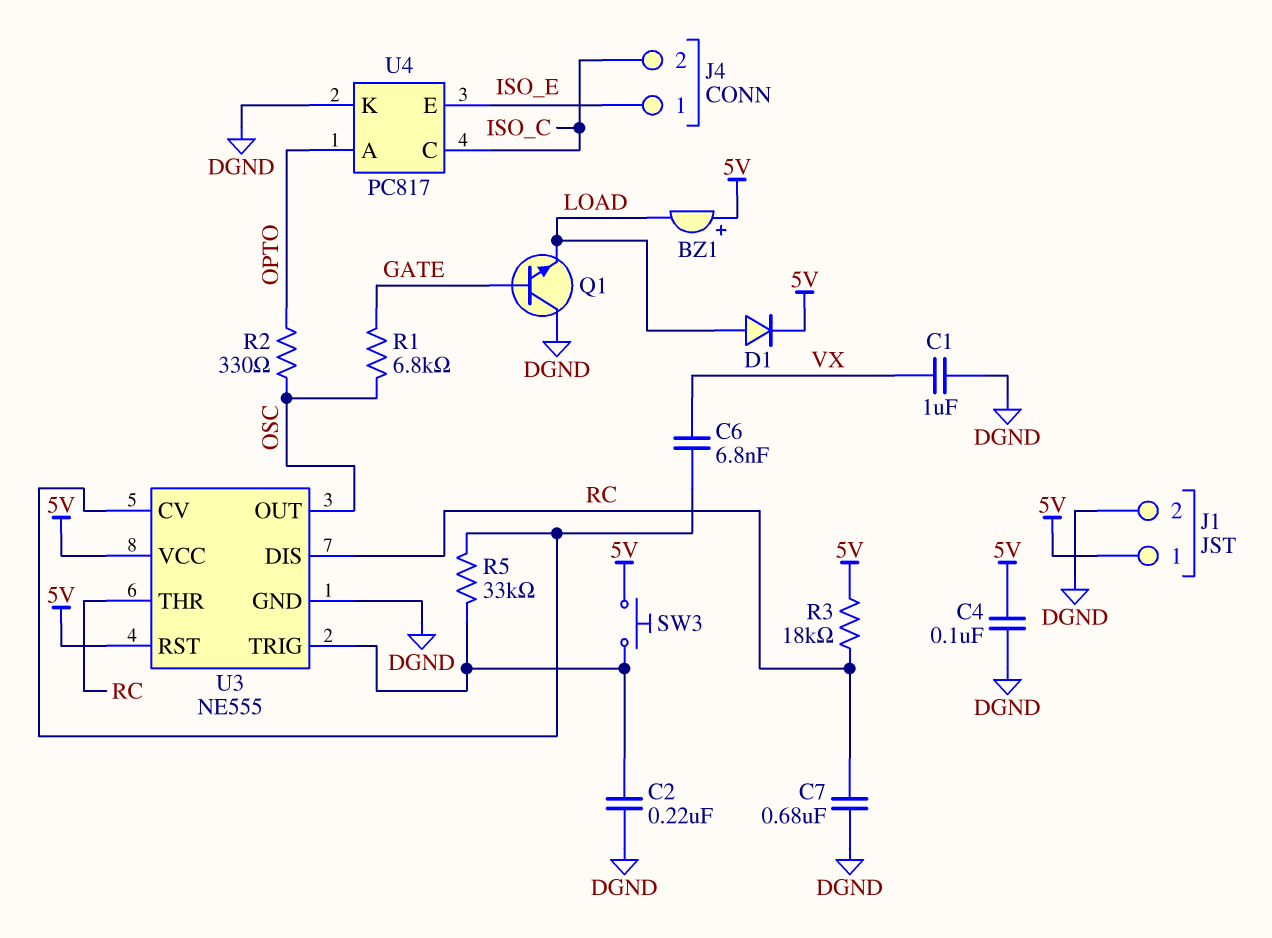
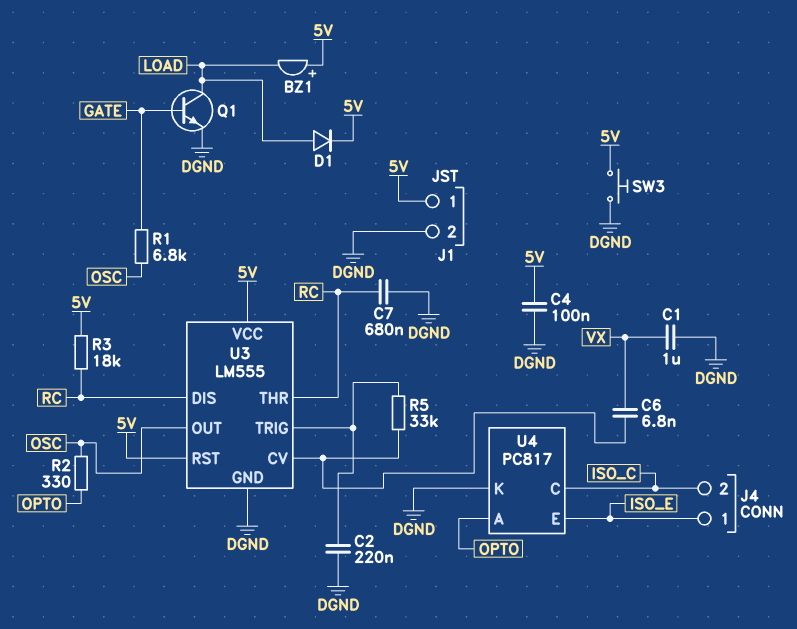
Q1: NPN (B GATE, C DGND, E LOAD) -> NPN (B GATE, C LOAD, E DGND)
SW3: button (5V, U3/TRIG) -> button (5V, DGND)
U3: NE555 -> LM555

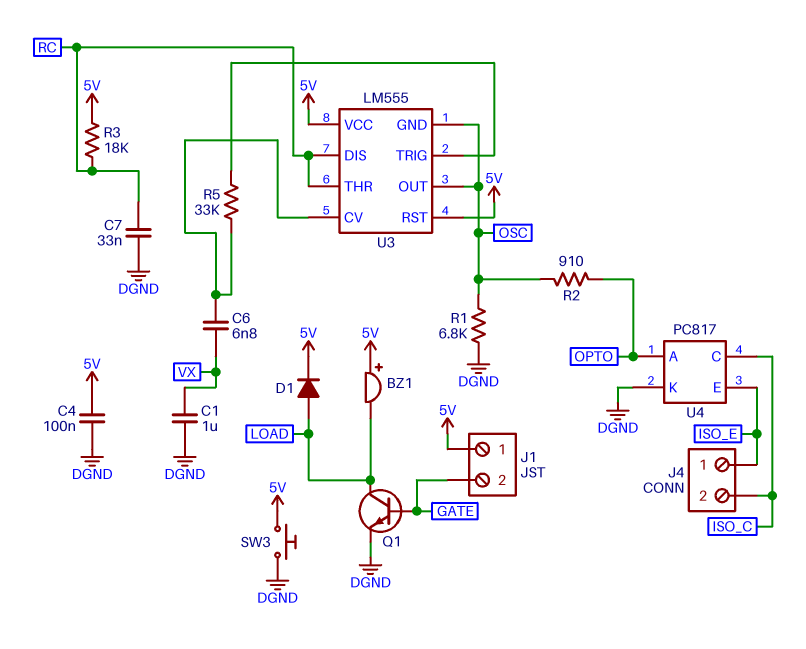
C2: 220nF (DGND, U3/TRIG) -> none
C7: 680nF (DGND, RC) -> 33nF (DGND, RC)
J1 pin 2: DGND -> GATE
R1: 6.8k (GATE, OSC) -> 6.8k (DGND, OSC)
R2: 330 (OPTO, OSC) -> 910 (OPTO, OSC)
U3 pin GND: DGND -> OSC

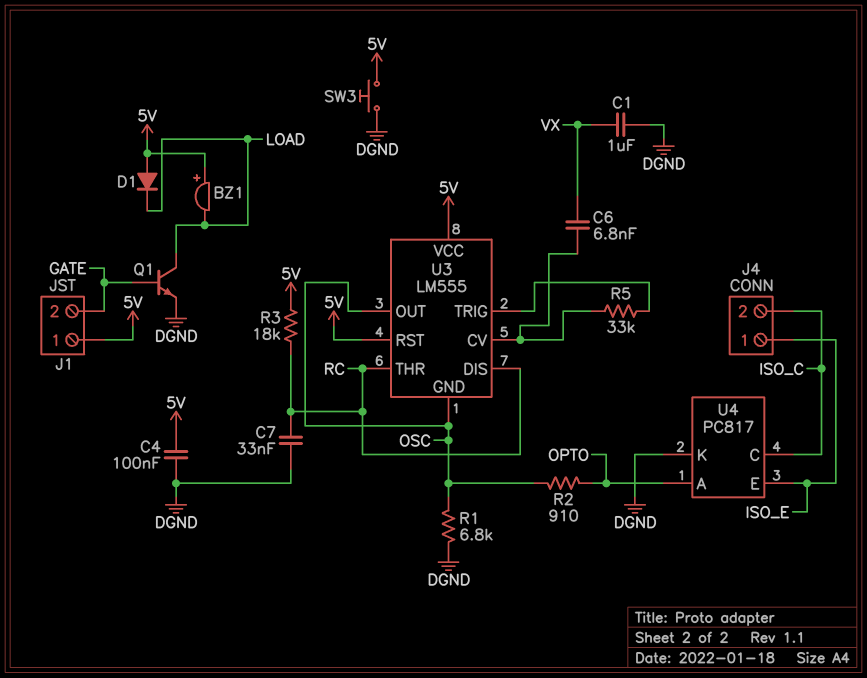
D1: diode (A LOAD, K 5V) -> diode (A 5V, K LOAD)

